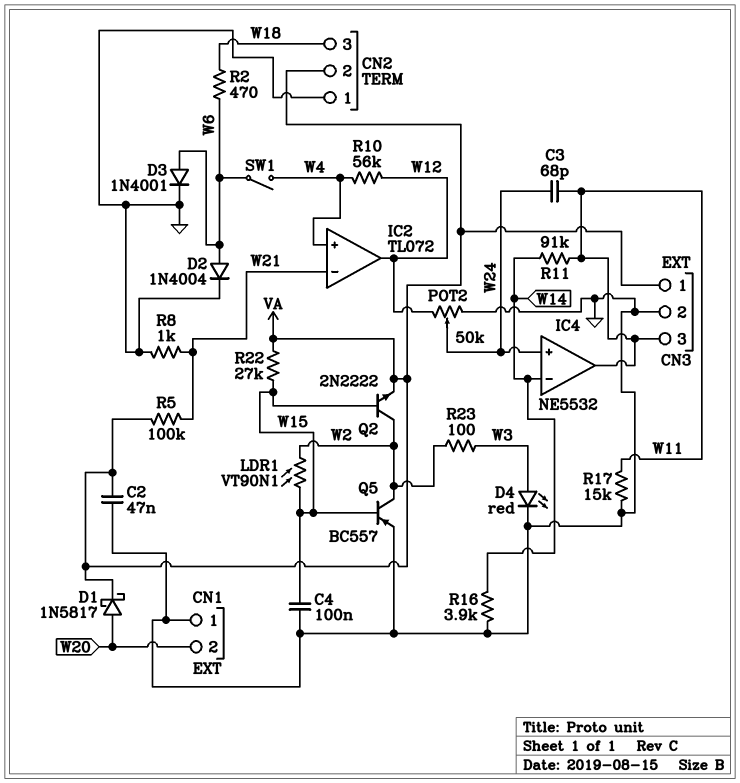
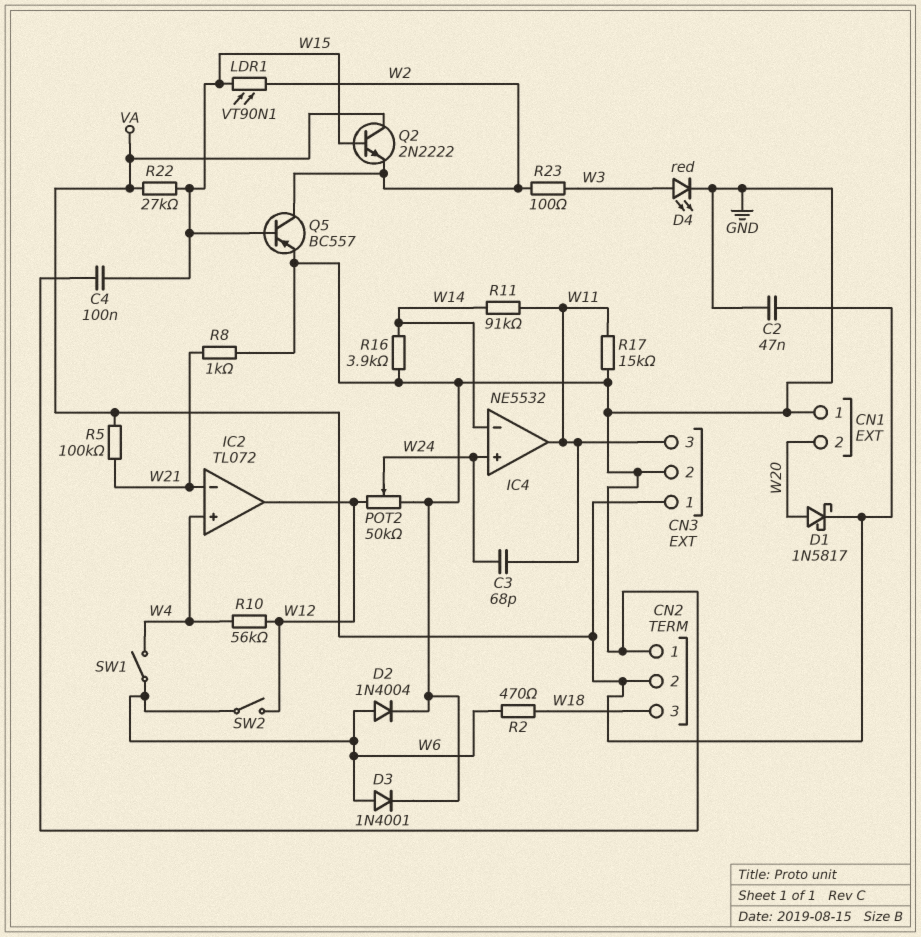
Q2: NPN 2N2222 (B W15, C W2, E VA) -> NPN 2N2222 (B W15, C VA, E W2)
SW2: none -> switch (W6, W12)

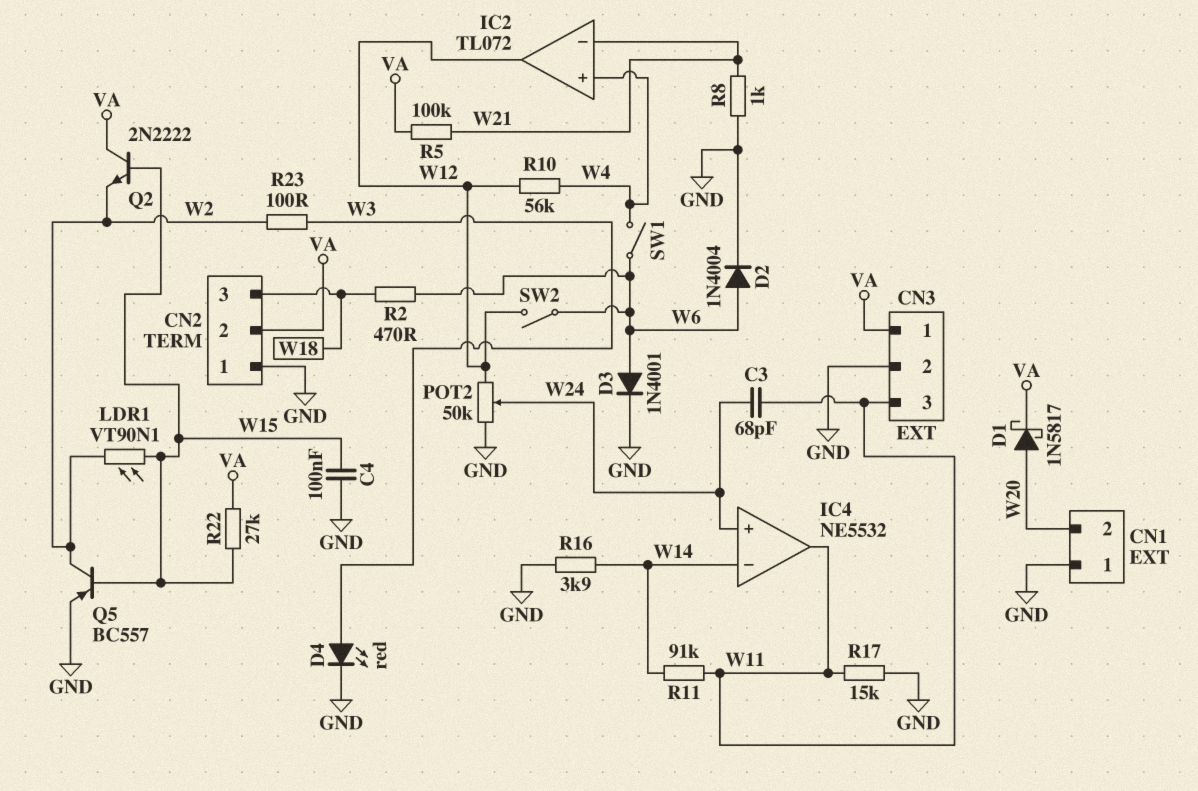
C2: 47nF (GND, VA) -> none

